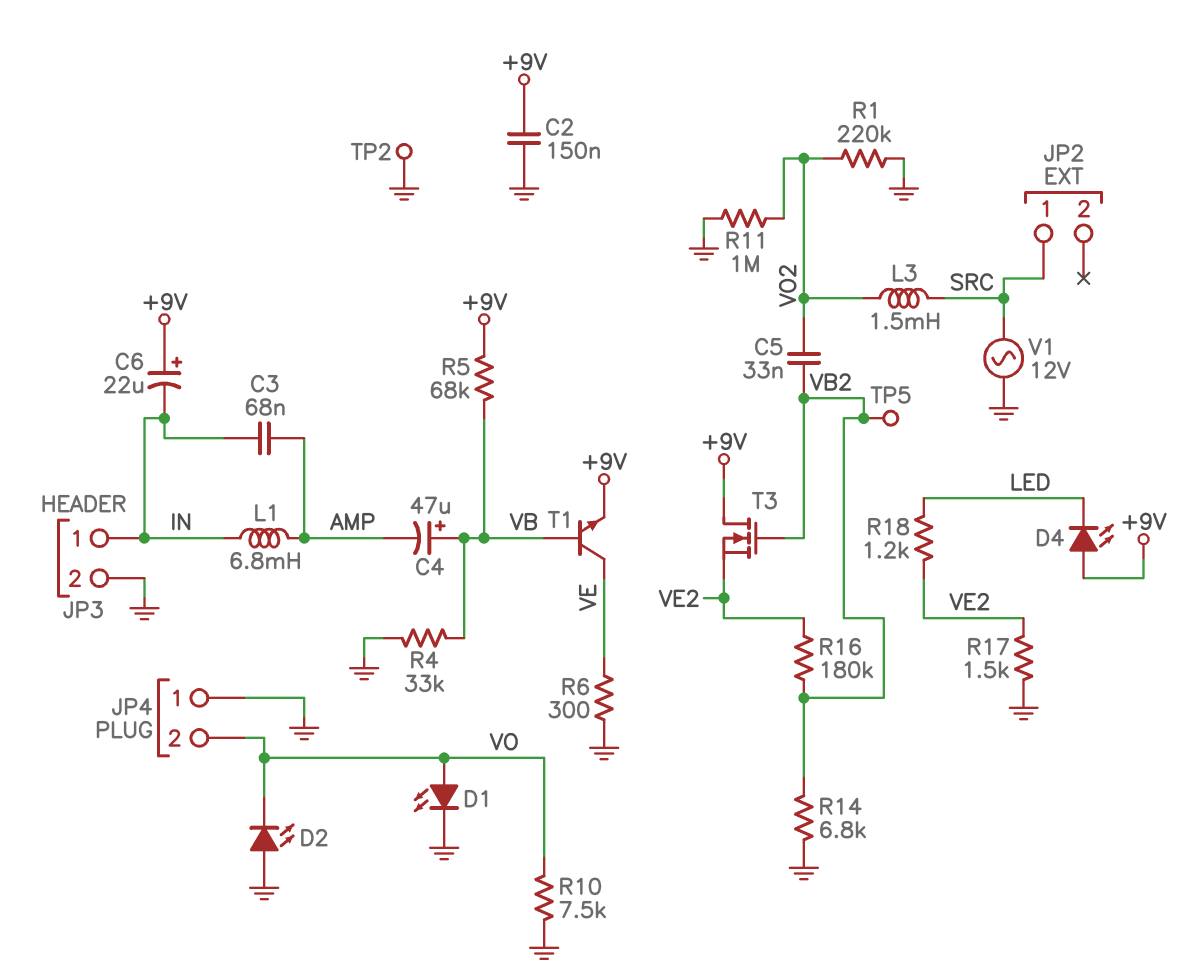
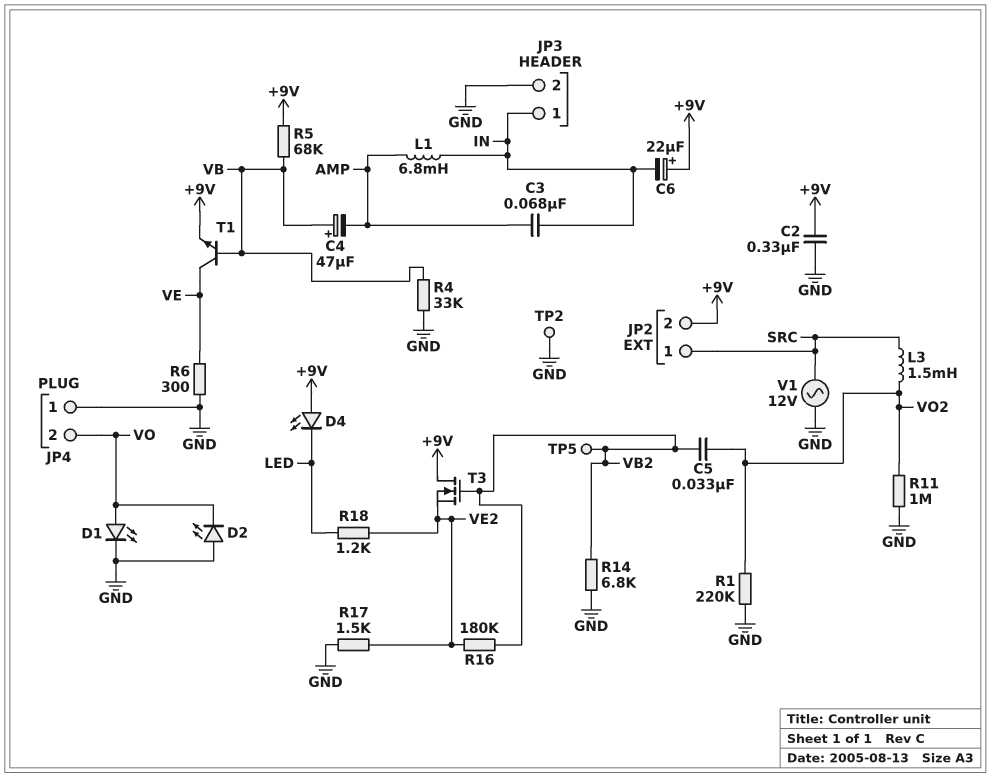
C2: 150nF (+9V, GND) -> 330nF (+9V, GND)
JP2 pin 2: none -> +9V
R10: 7.5k (GND, VO) -> none

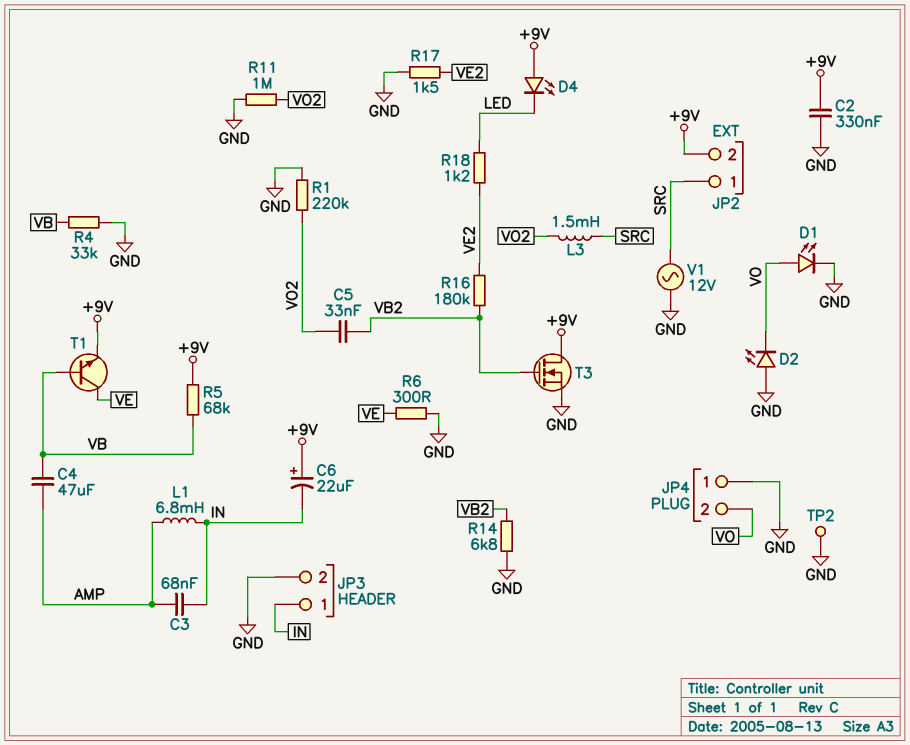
C4: 47uF (plus VB, minus AMP) -> 47uF (AMP, VB)
T3: NMOS (G VB2, D +9V, S VE2) -> NMOS (G VB2, D +9V, S GND)
TP5: test point (VB2) -> none

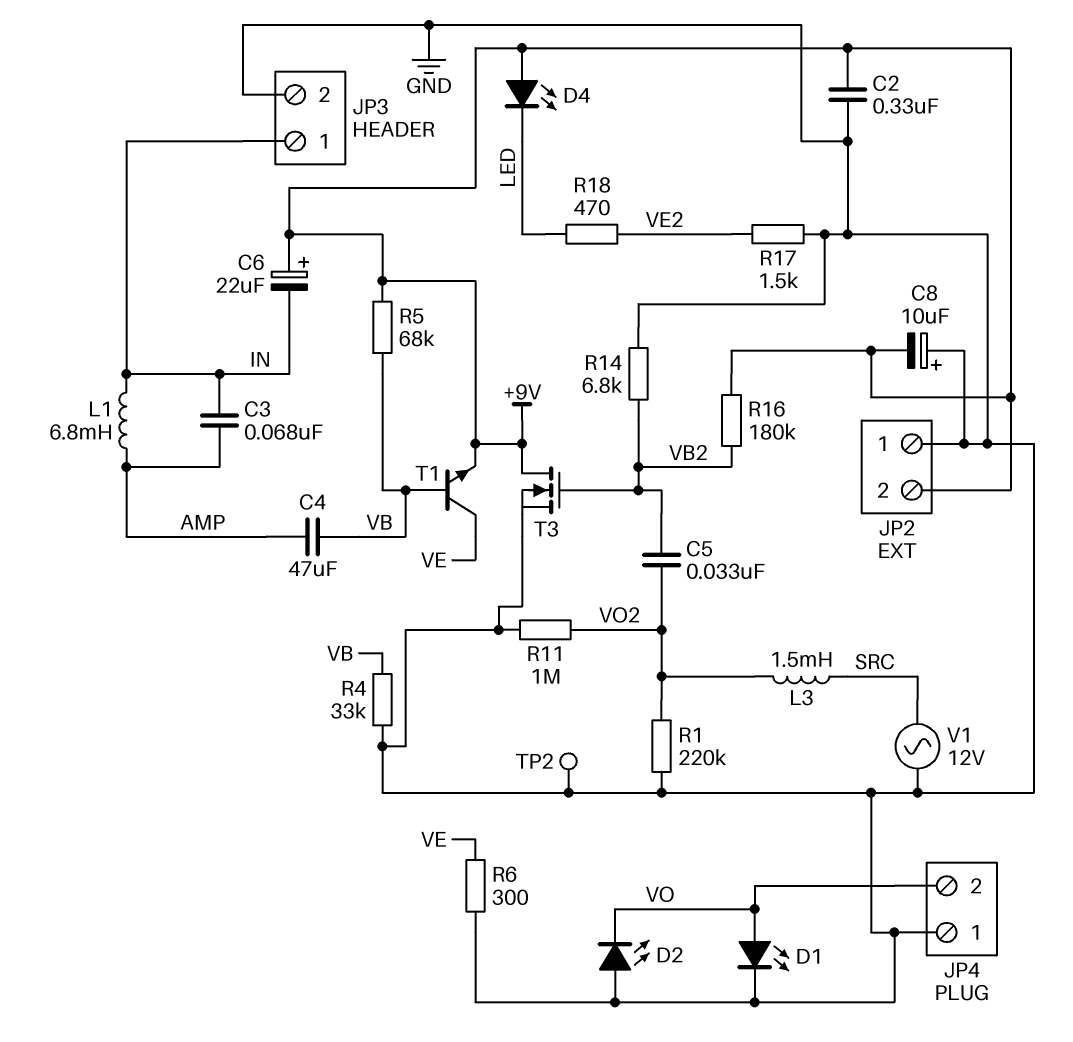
C8: none -> 10uF (plus GND, minus +9V)
JP2 pin 1: SRC -> GND
R16: 180k (VB2, VE2) -> 180k (+9V, VB2)
R18: 1.2k (LED, VE2) -> 470 (LED, VE2)

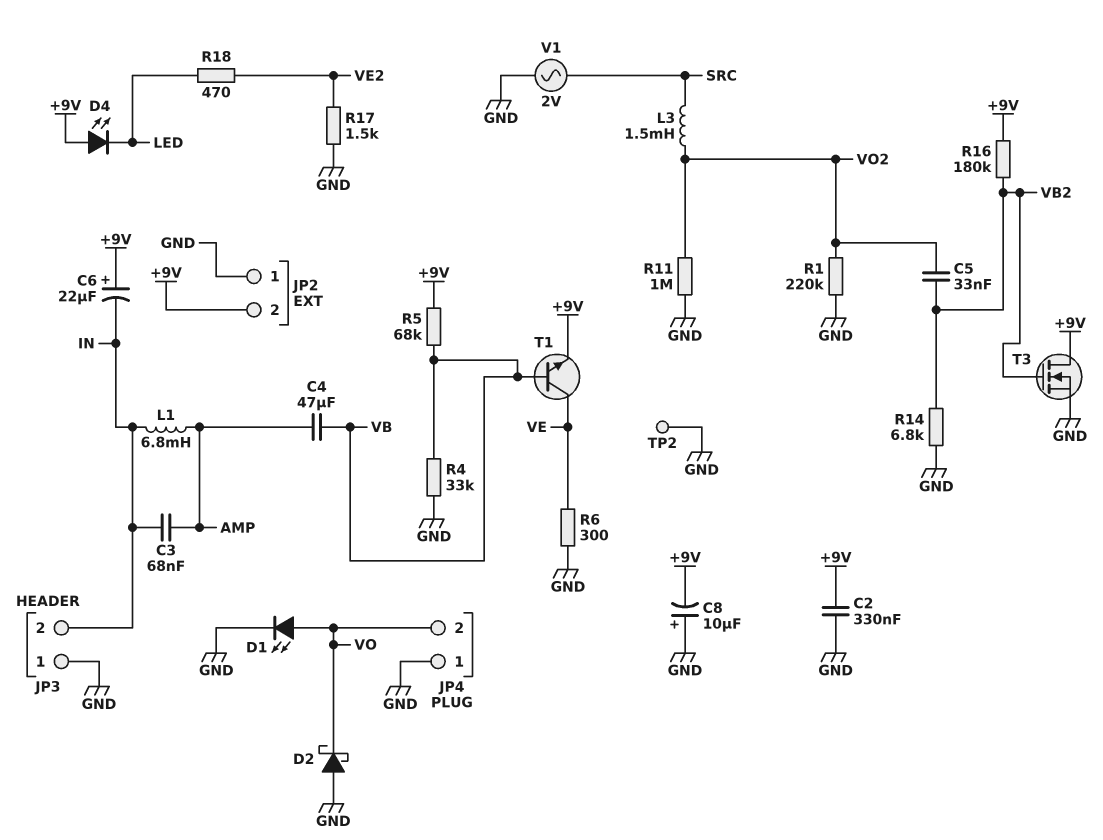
D2: LED (A GND, K VO) -> schottky (A GND, K VO)
JP3 pin 1: IN -> GND
JP3 pin 2: GND -> IN
V1: AC 12V (GND, SRC) -> AC 2V (GND, SRC)

